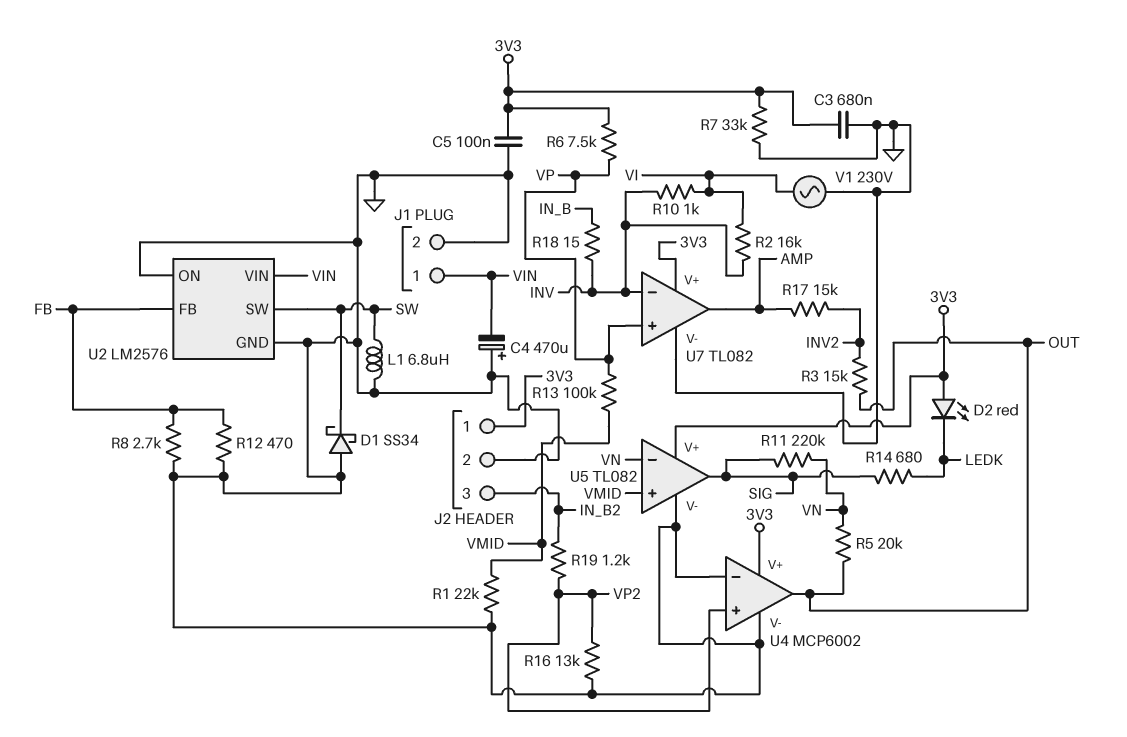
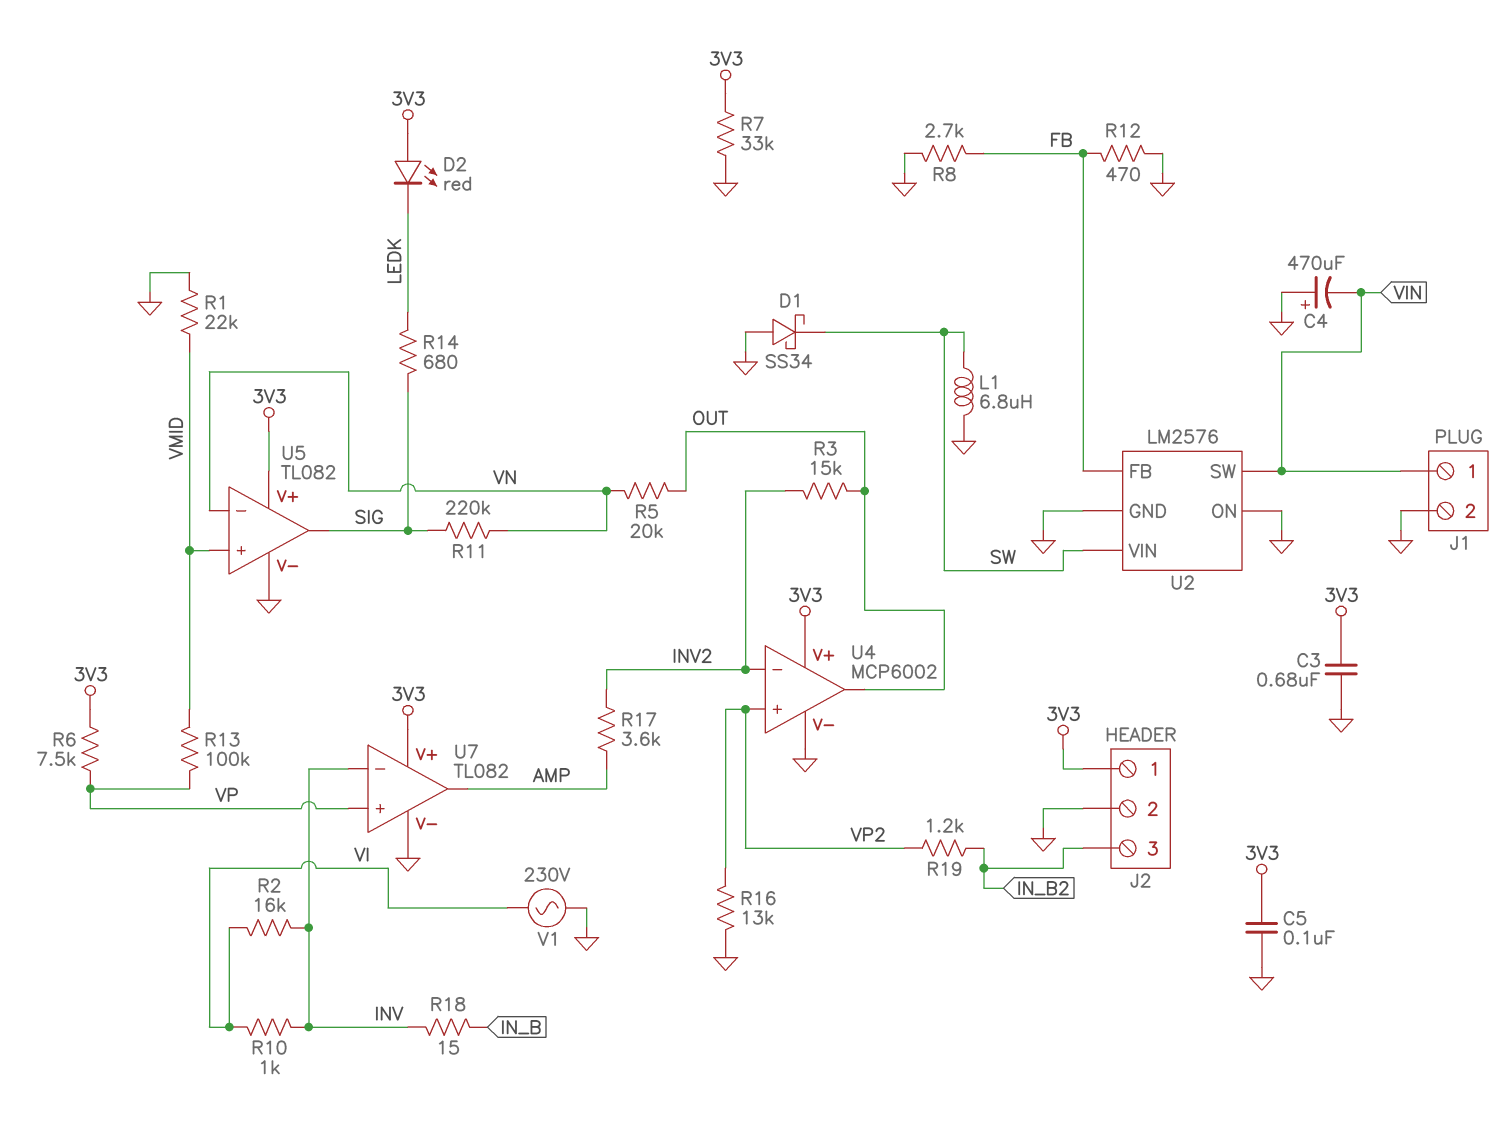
R17: 15k (AMP, INV2) -> 3.6k (AMP, INV2)
U2 pin SW: SW -> VIN
U2 pin VIN: VIN -> SW
U4 pin in-: GND -> INV2

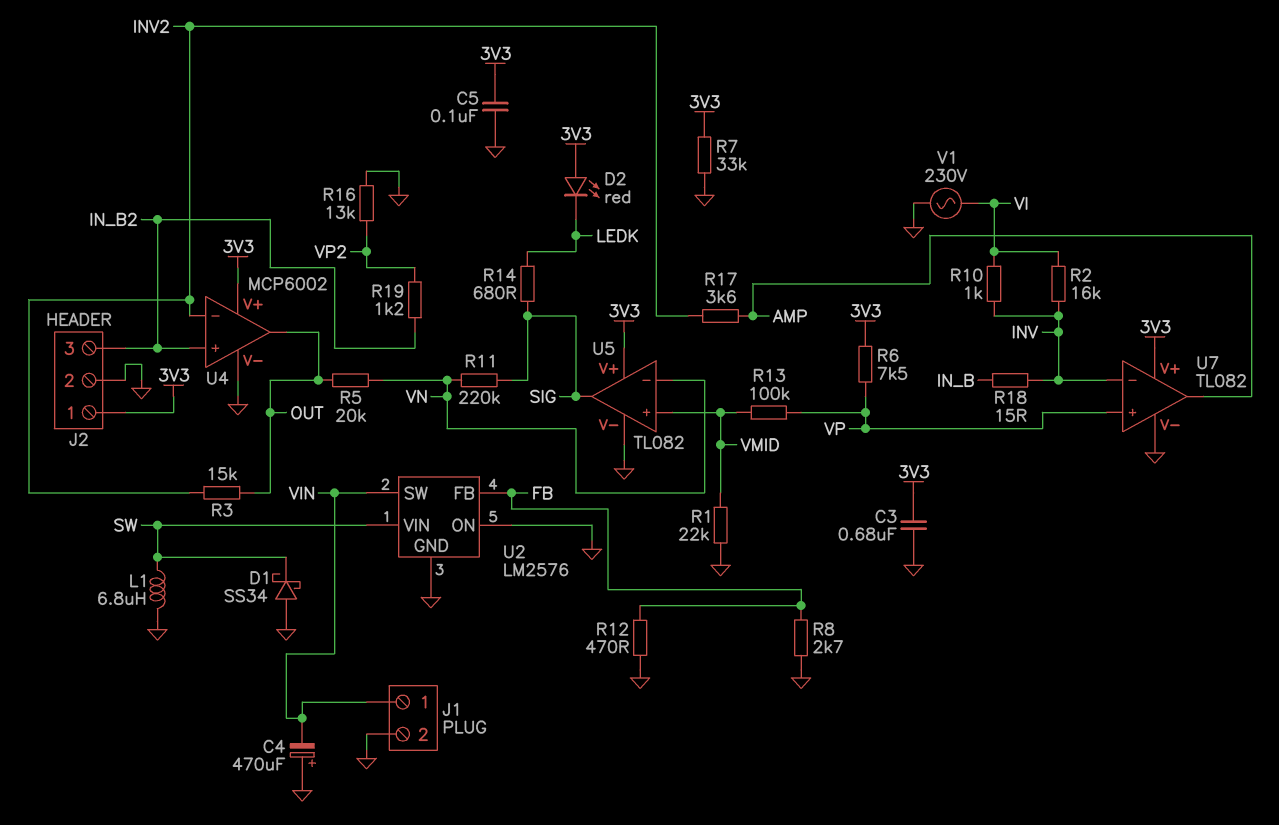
U4 pin in+: VP2 -> IN_B2

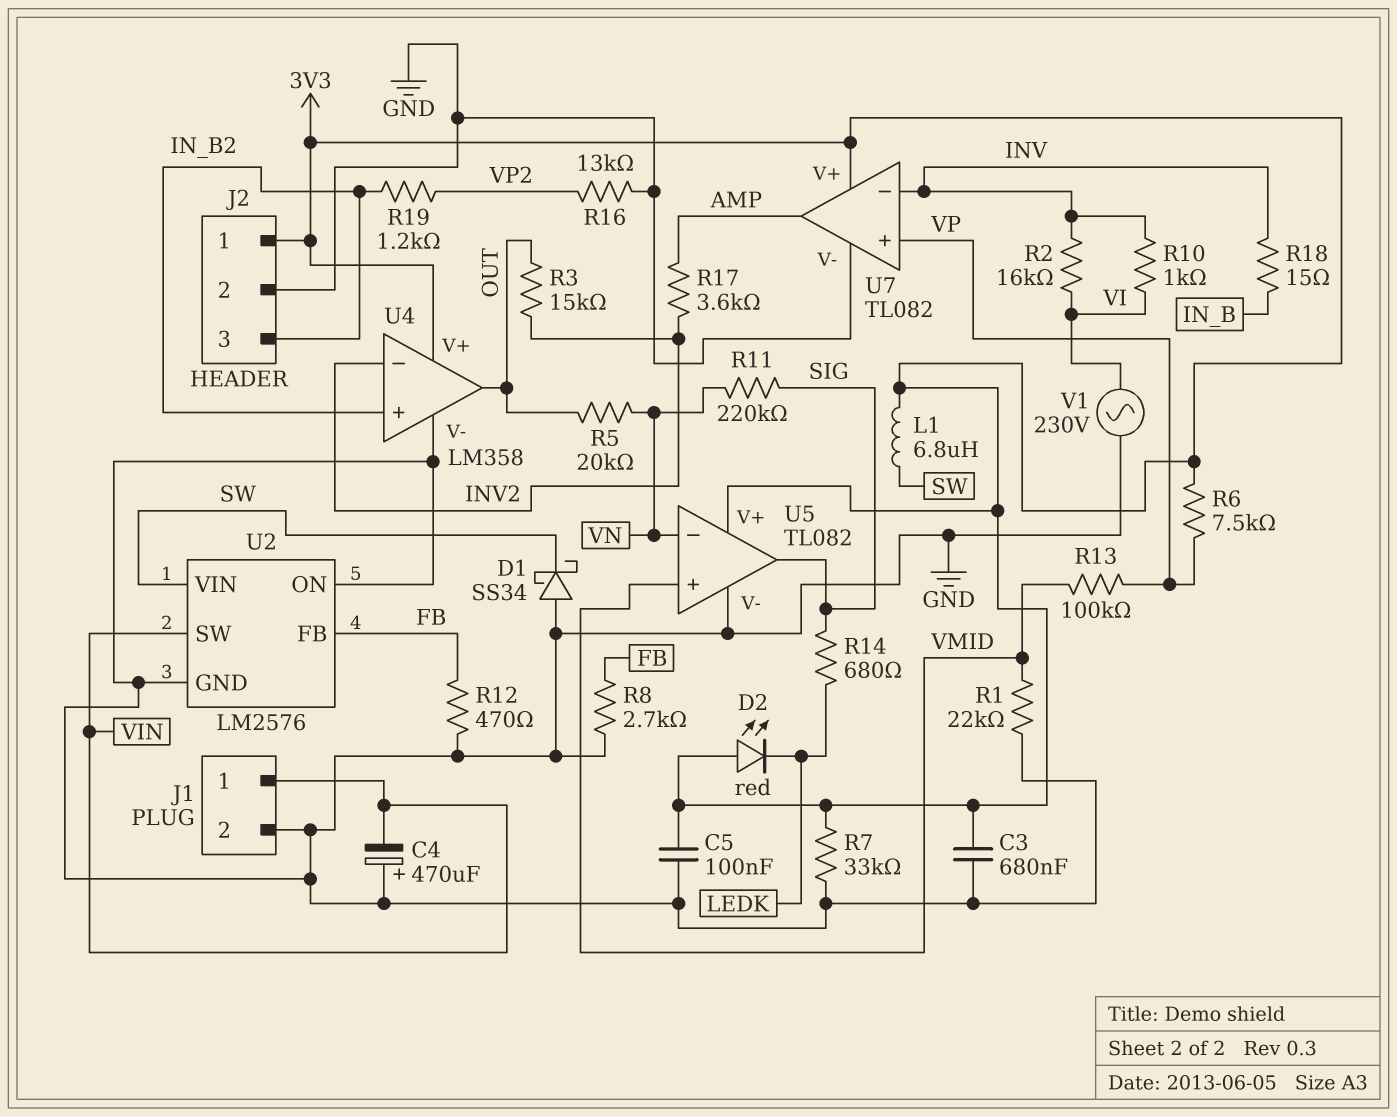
L1: 6.8uH (GND, SW) -> 6.8uH (3V3, SW)
U4: MCP6002 -> LM358

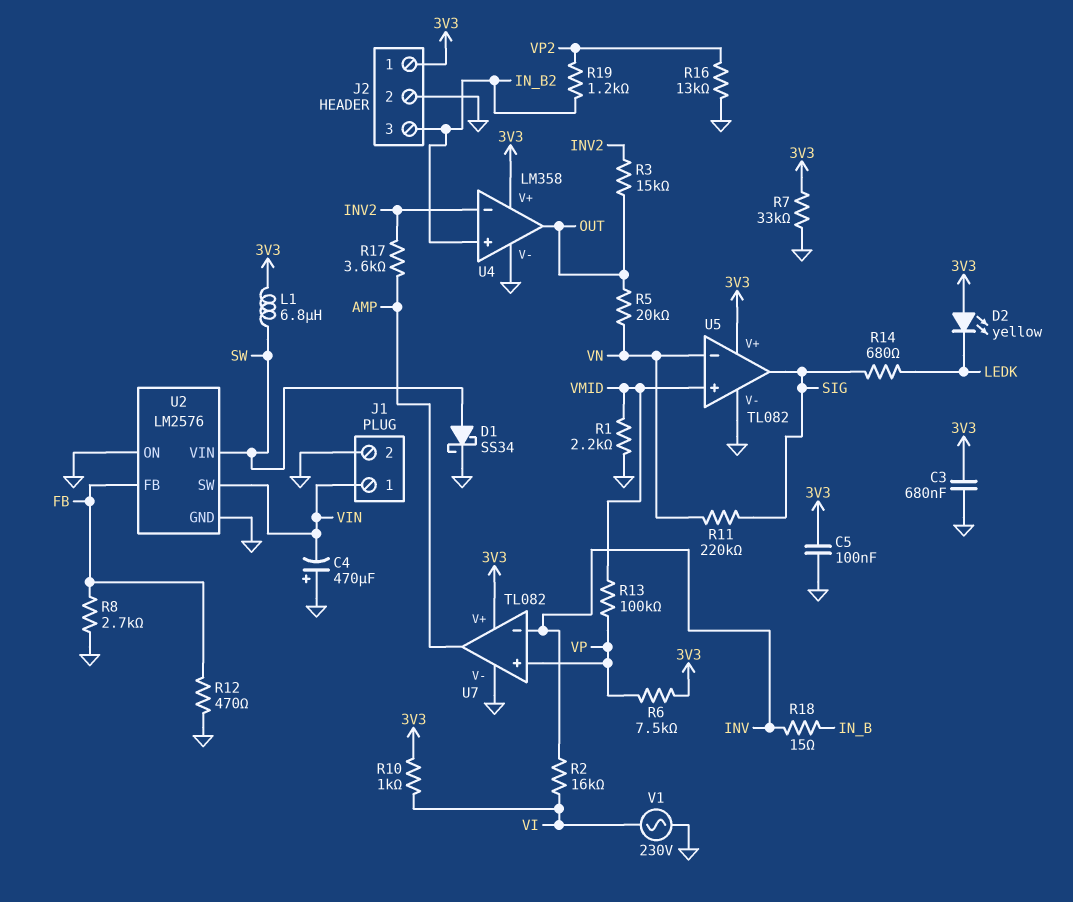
D1: schottky SS34 (A GND, K SW) -> schottky SS34 (A SW, K GND)
D2: LED red (A 3V3, K LEDK) -> LED yellow (A 3V3, K LEDK)
R1: 22k (GND, VMID) -> 2.2k (GND, VMID)
R10: 1k (INV, VI) -> 1k (3V3, VI)

